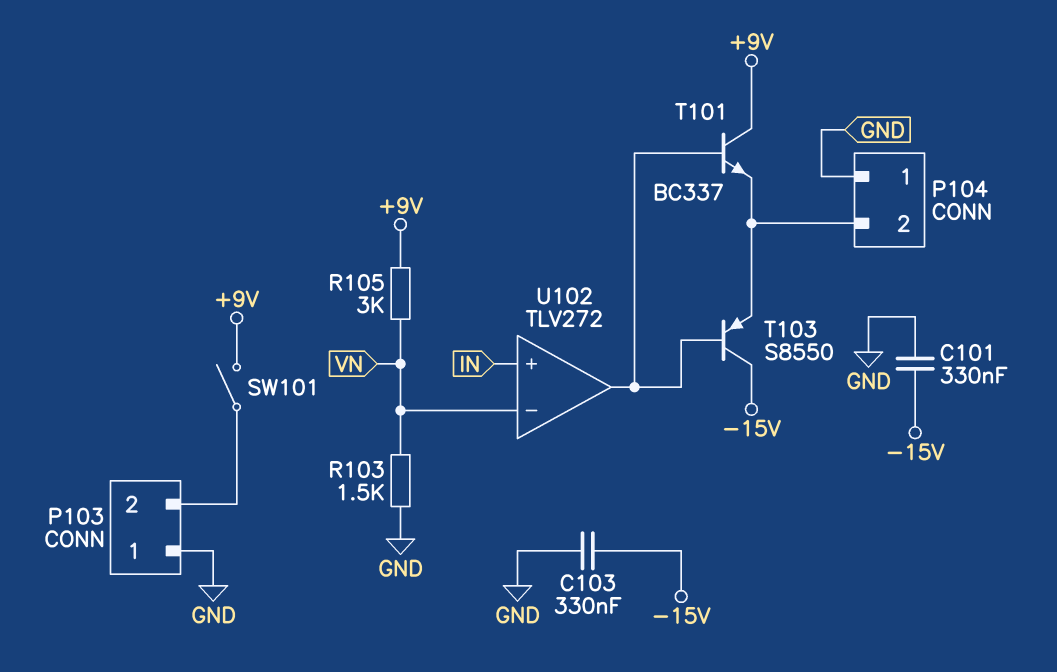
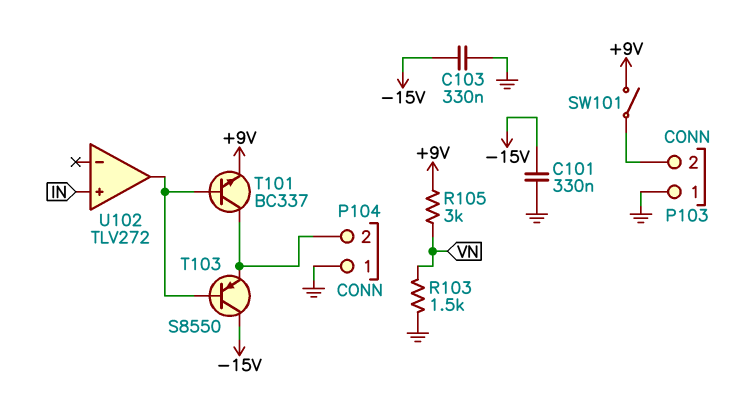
T101: NPN BC337 (B U102/out, C +9V, E P104/2) -> NPN BC337 (B U102/out, C P104/2, E +9V)
U102 pin in-: VN -> none

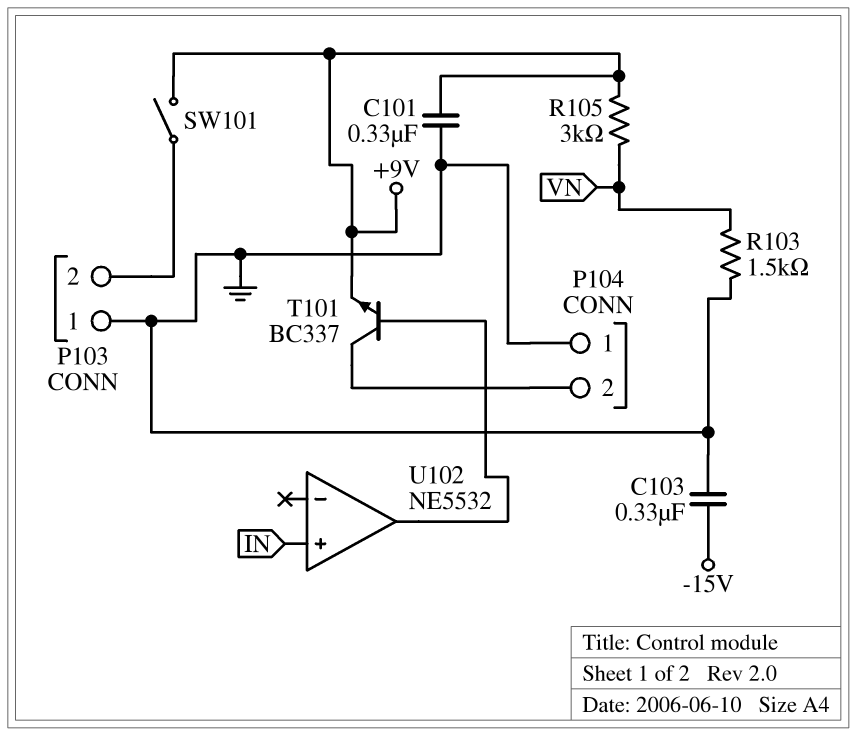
C101: 330nF (-15V, GND) -> 330nF (+9V, GND)
T103: PNP S8550 (B U102/out, C -15V, E P104/2) -> none
U102: TLV272 -> NE5532

